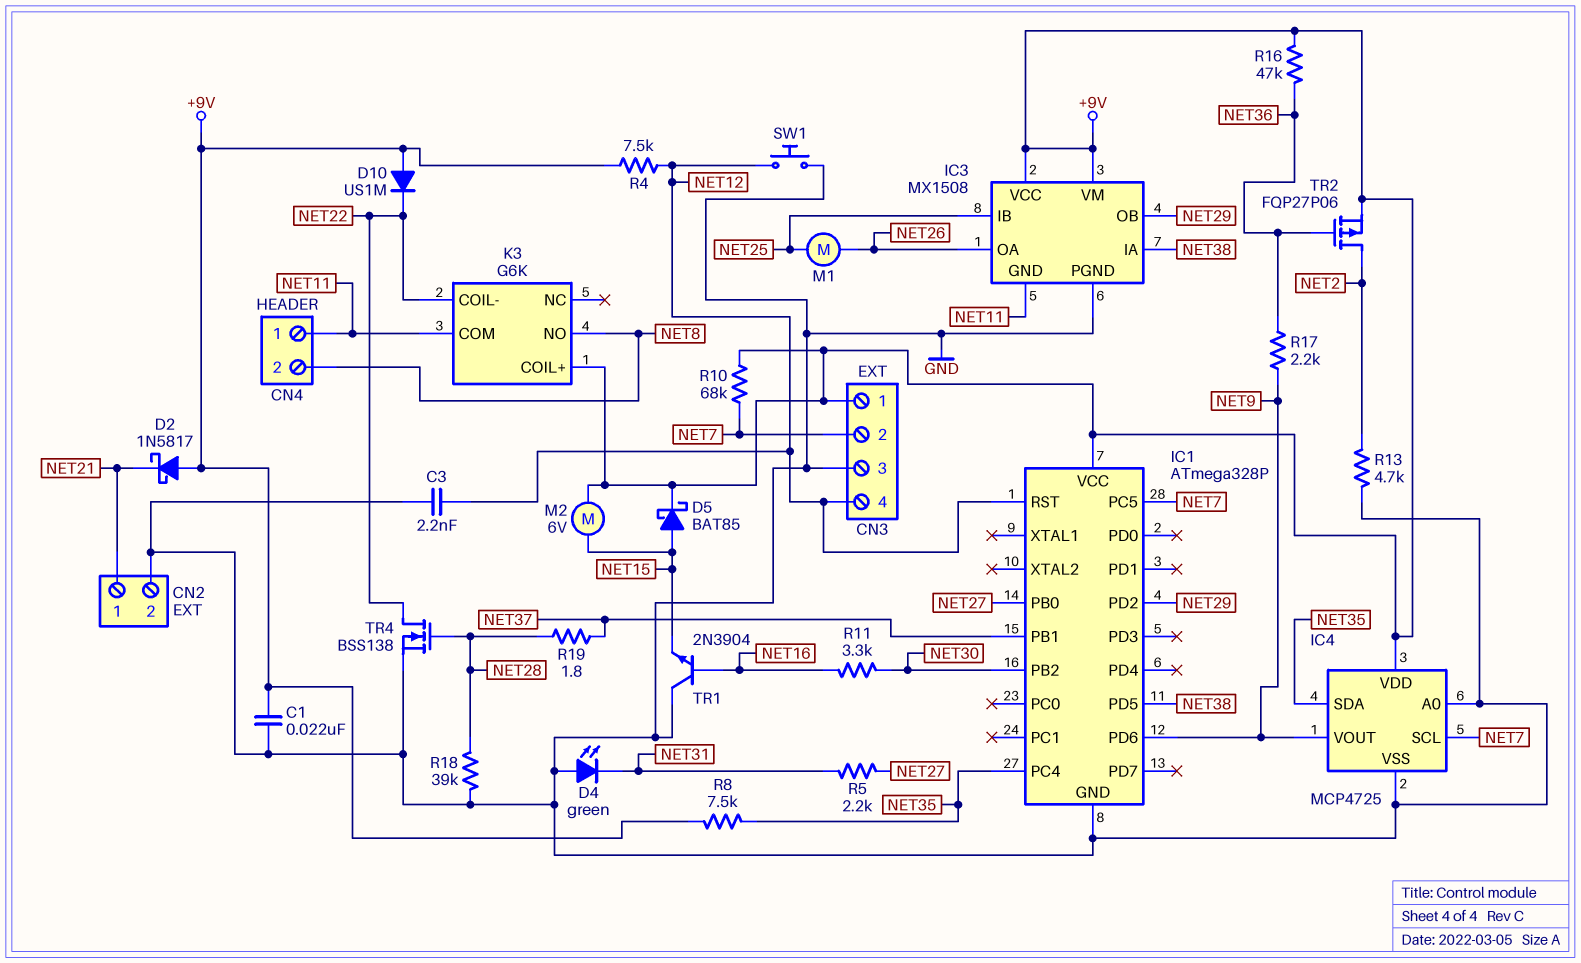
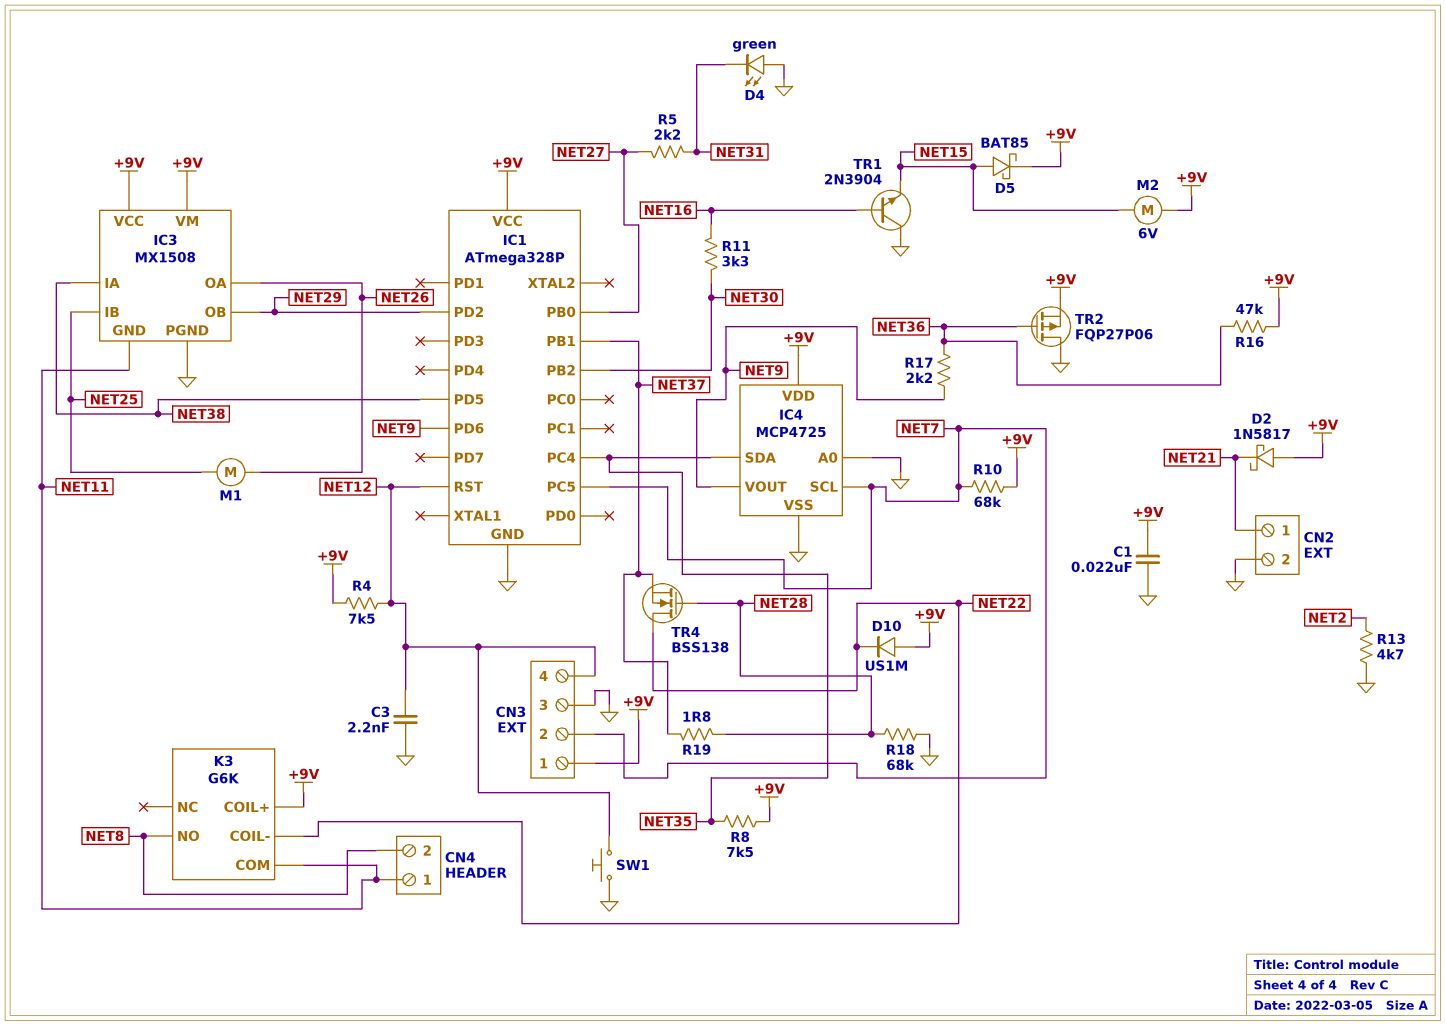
R18: 39k (GND, NET28) -> 68k (GND, NET28)
TR2: PMOS FQP27P06 (G NET36, D NET2, S +9V) -> PMOS FQP27P06 (G NET36, D GND, S +9V)
TR4: NMOS BSS138 (G NET28, D NET22, S GND) -> NMOS BSS138 (G NET28, D NET22, S NET37)

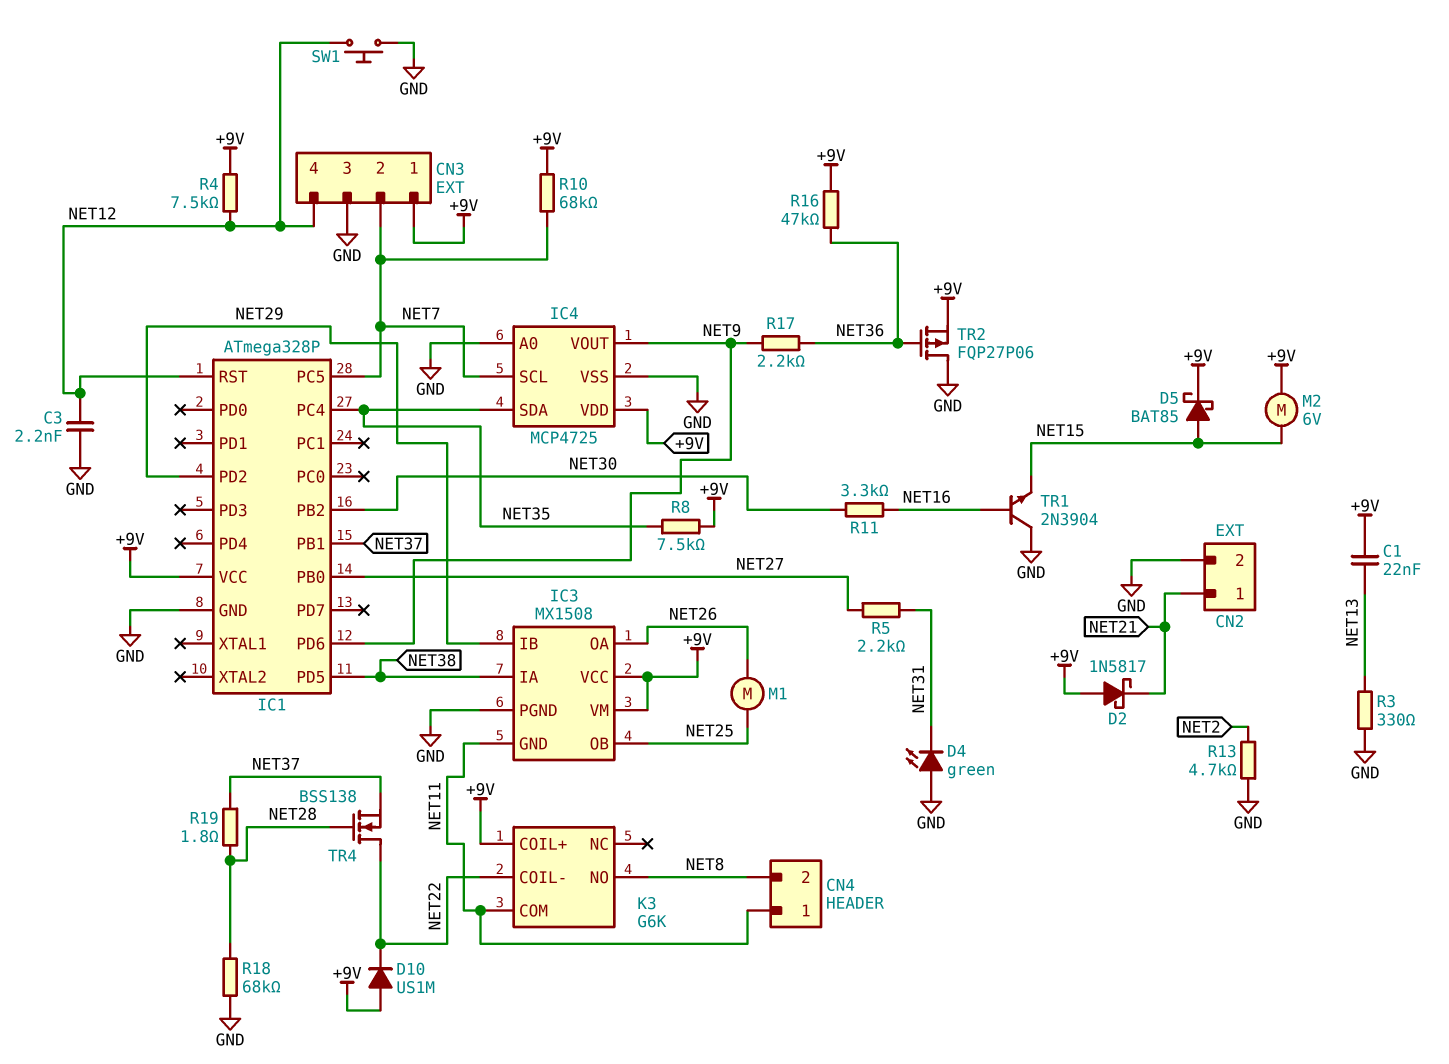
C1: 22nF (+9V, GND) -> 22nF (+9V, NET13)
IC3 pin IB: NET25 -> NET29
IC3 pin OB: NET29 -> NET25
R3: none -> 330 (GND, NET13)

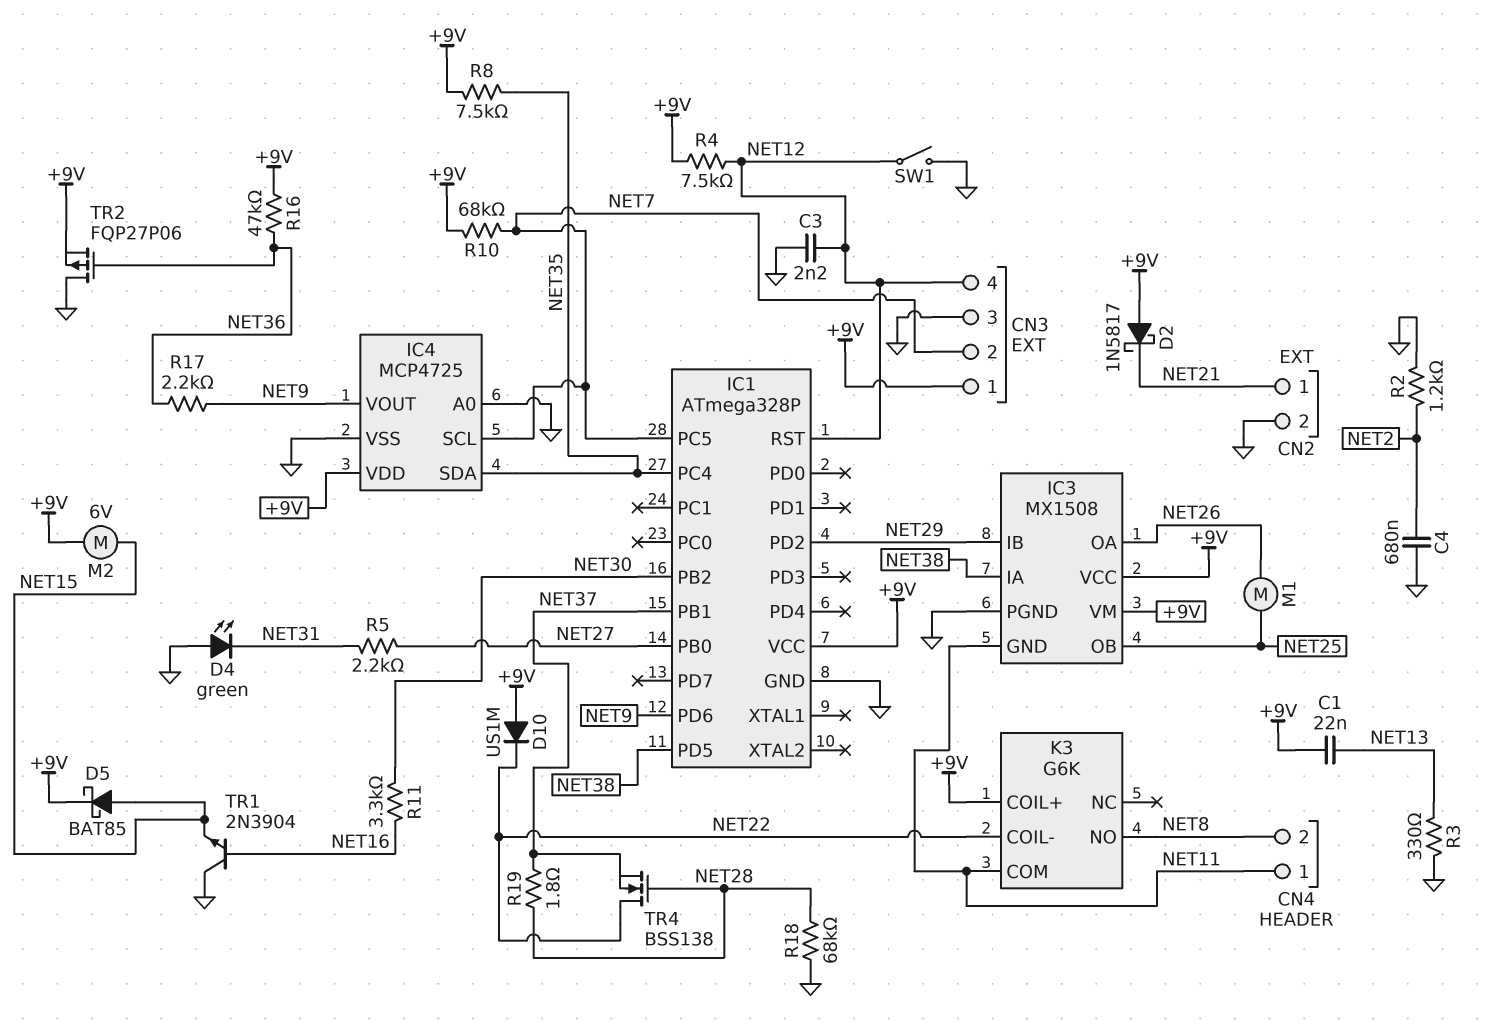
C4: none -> 680nF (GND, NET2)
R2: none -> 1.2k (GND, NET2)
R13: 4.7k (GND, NET2) -> none
SW1: button (GND, NET12) -> switch (GND, NET12)

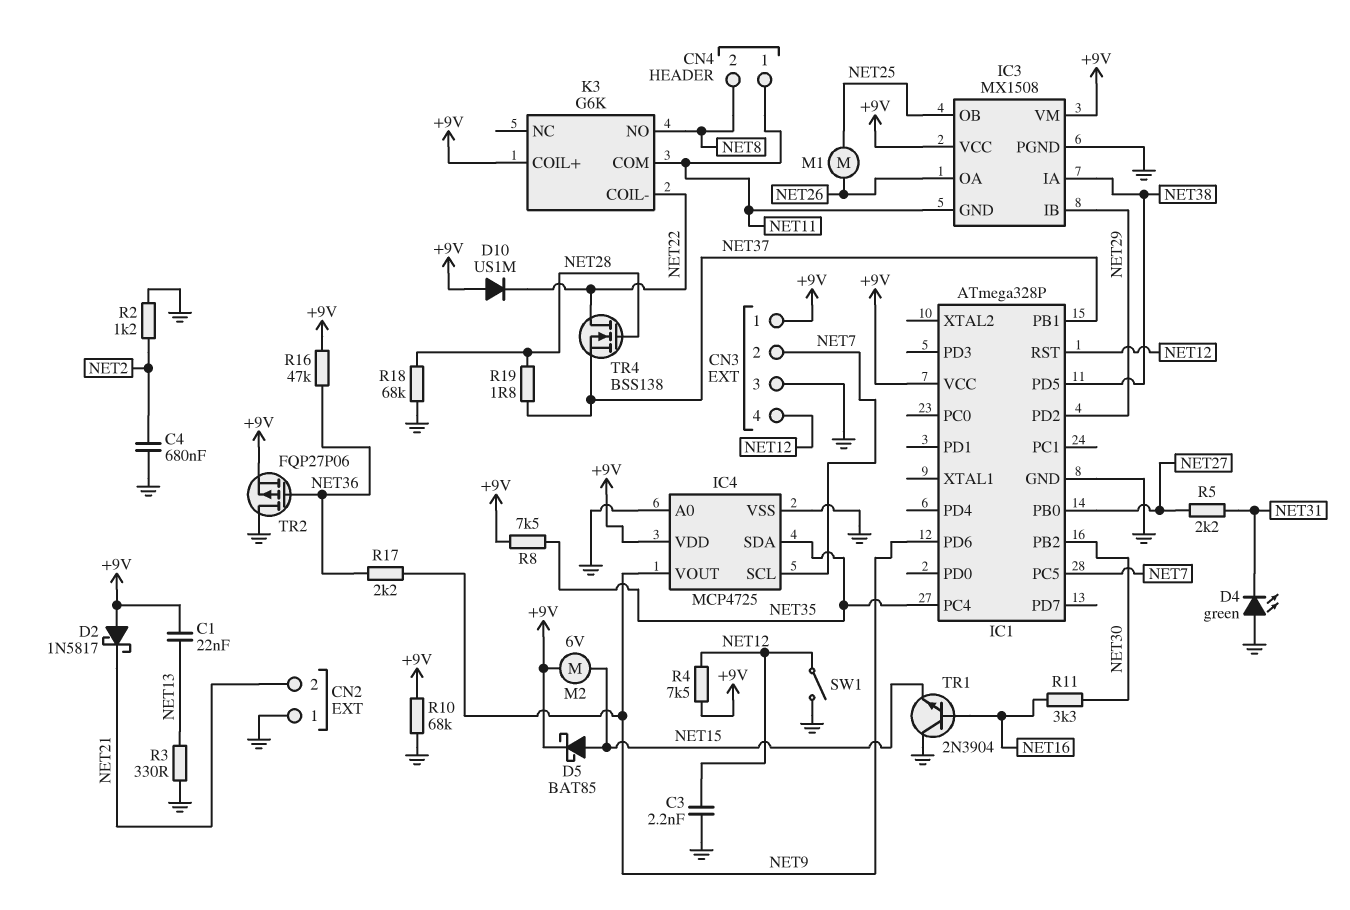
CN2 pin 1: NET21 -> GND
CN2 pin 2: GND -> NET21
R10: 68k (+9V, NET7) -> 68k (+9V, GND)

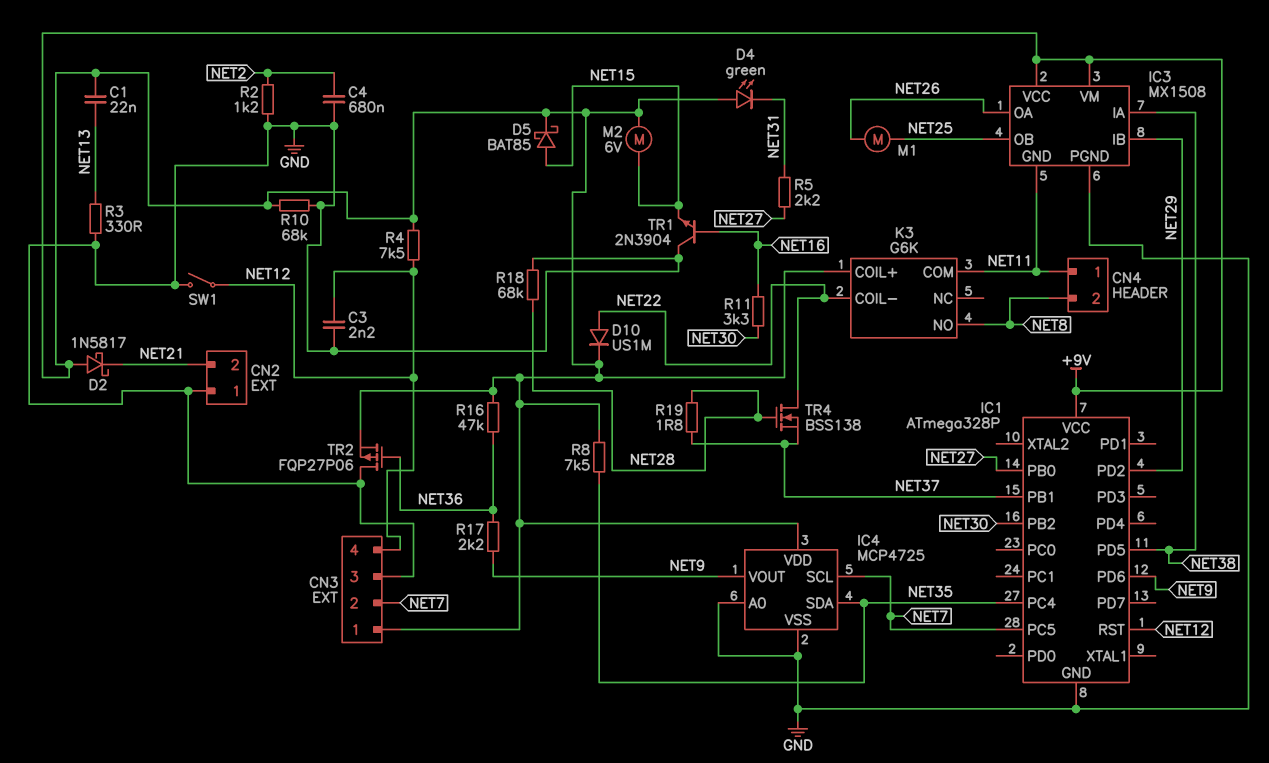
D4: LED green (A GND, K NET31) -> LED green (A +9V, K NET31)
D10: diode US1M (A +9V, K NET22) -> diode US1M (A NET22, K +9V)

